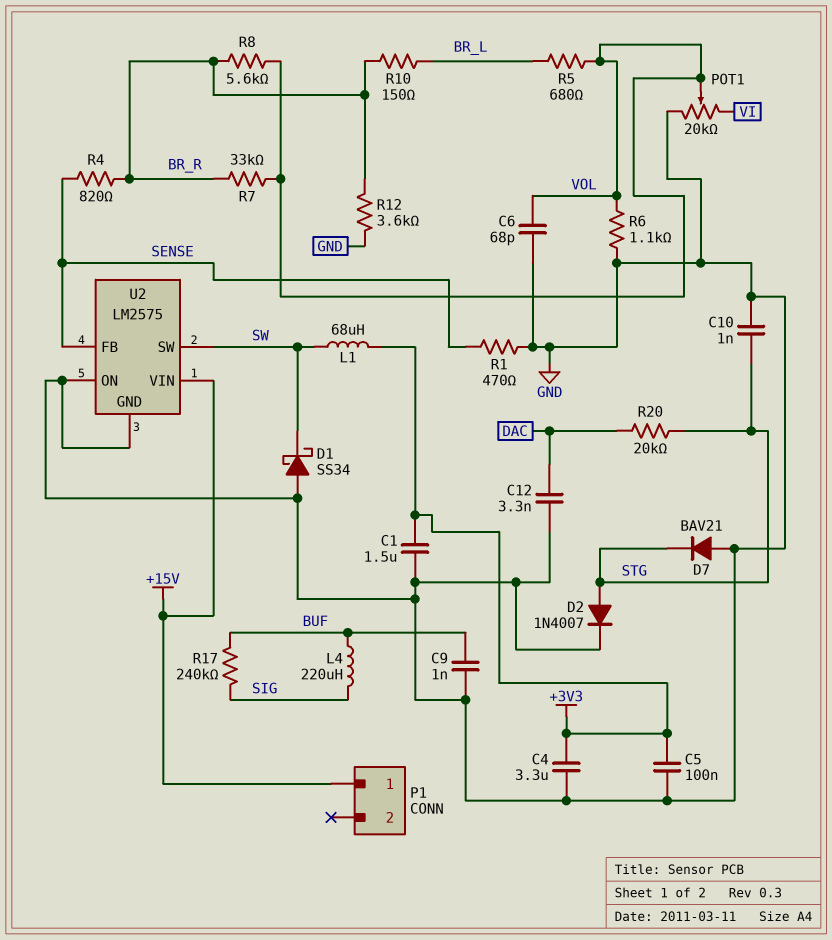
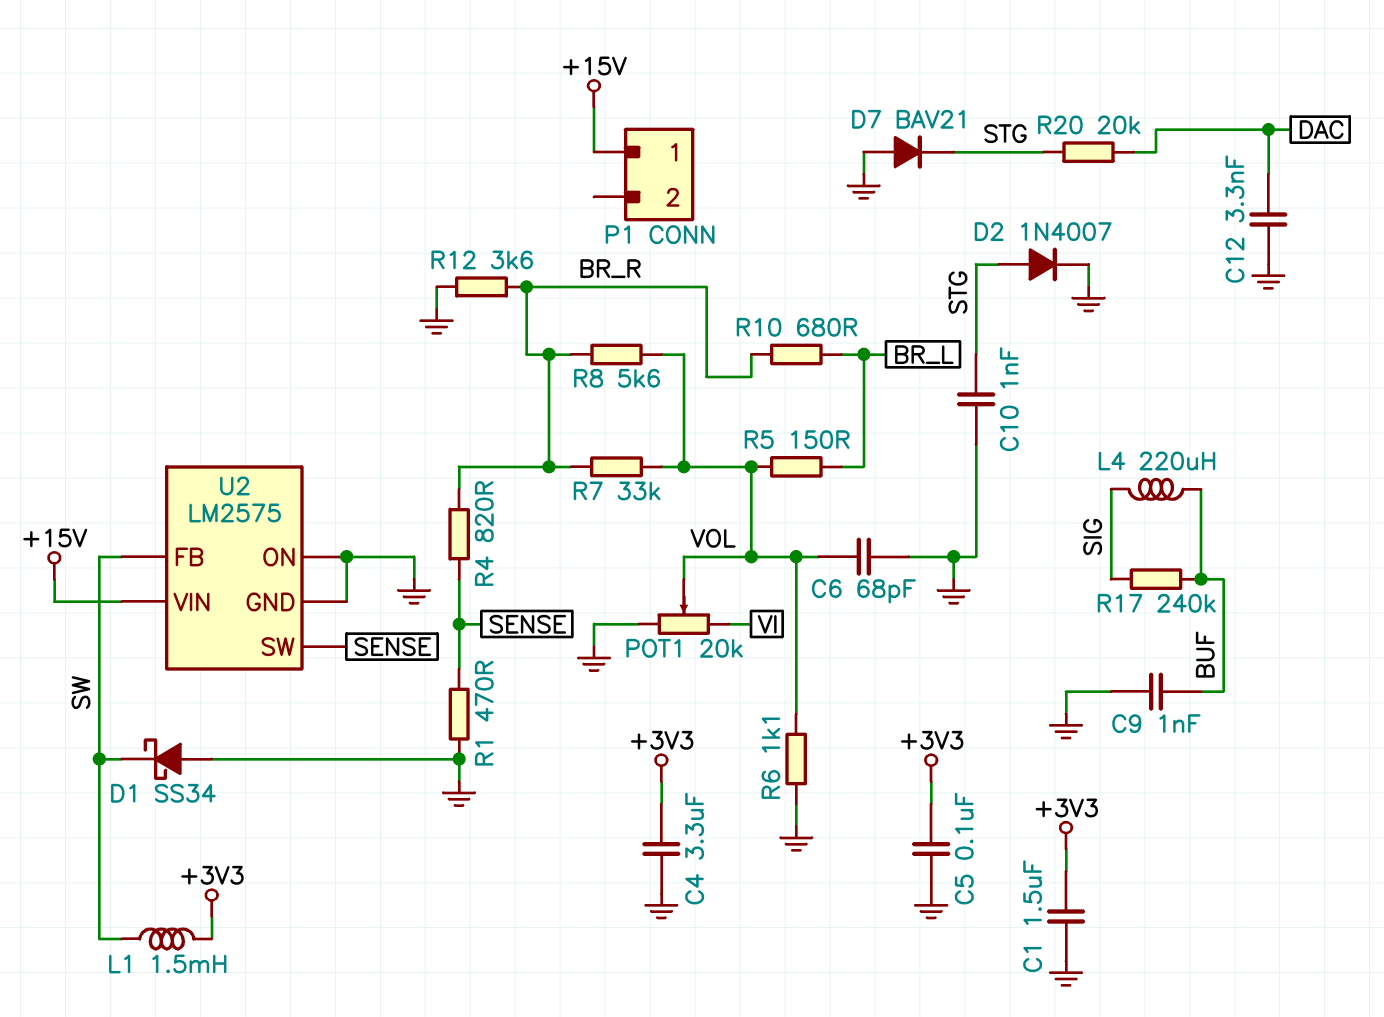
L1: 68uH (+3V3, SW) -> 1.5mH (+3V3, SW)
R5: 680 (BR_L, VOL) -> 150 (BR_L, VOL)
R10: 150 (BR_L, BR_R) -> 680 (BR_L, BR_R)
U2 pin FB: SENSE -> SW
U2 pin SW: SW -> SENSE

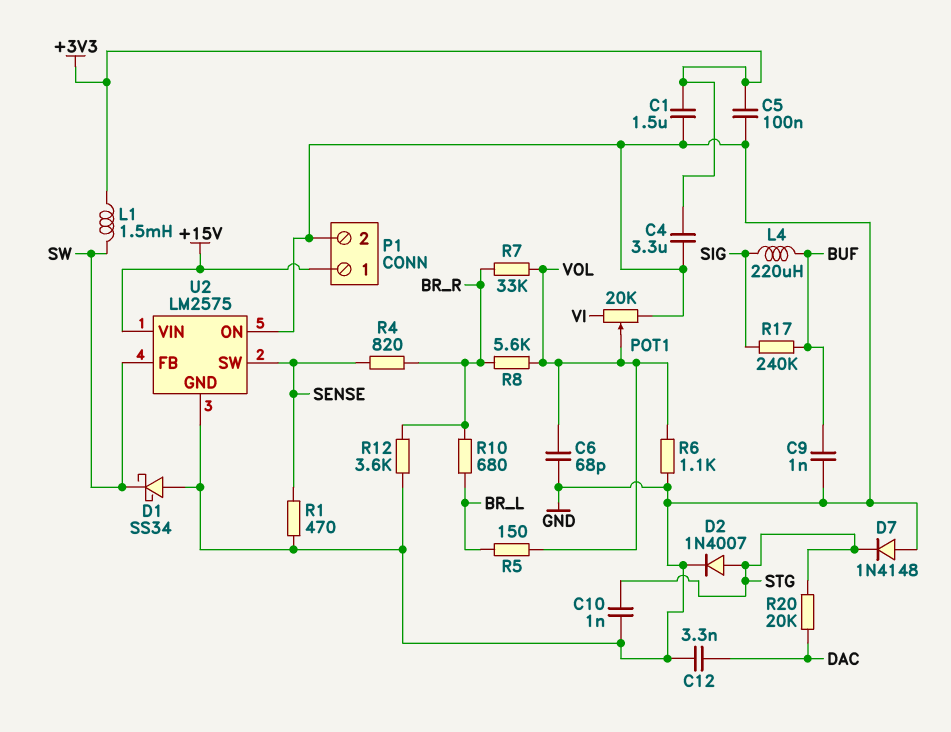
D7: diode BAV21 (A GND, K STG) -> diode 1N4148 (A GND, K STG)
P1 pin 2: none -> GND

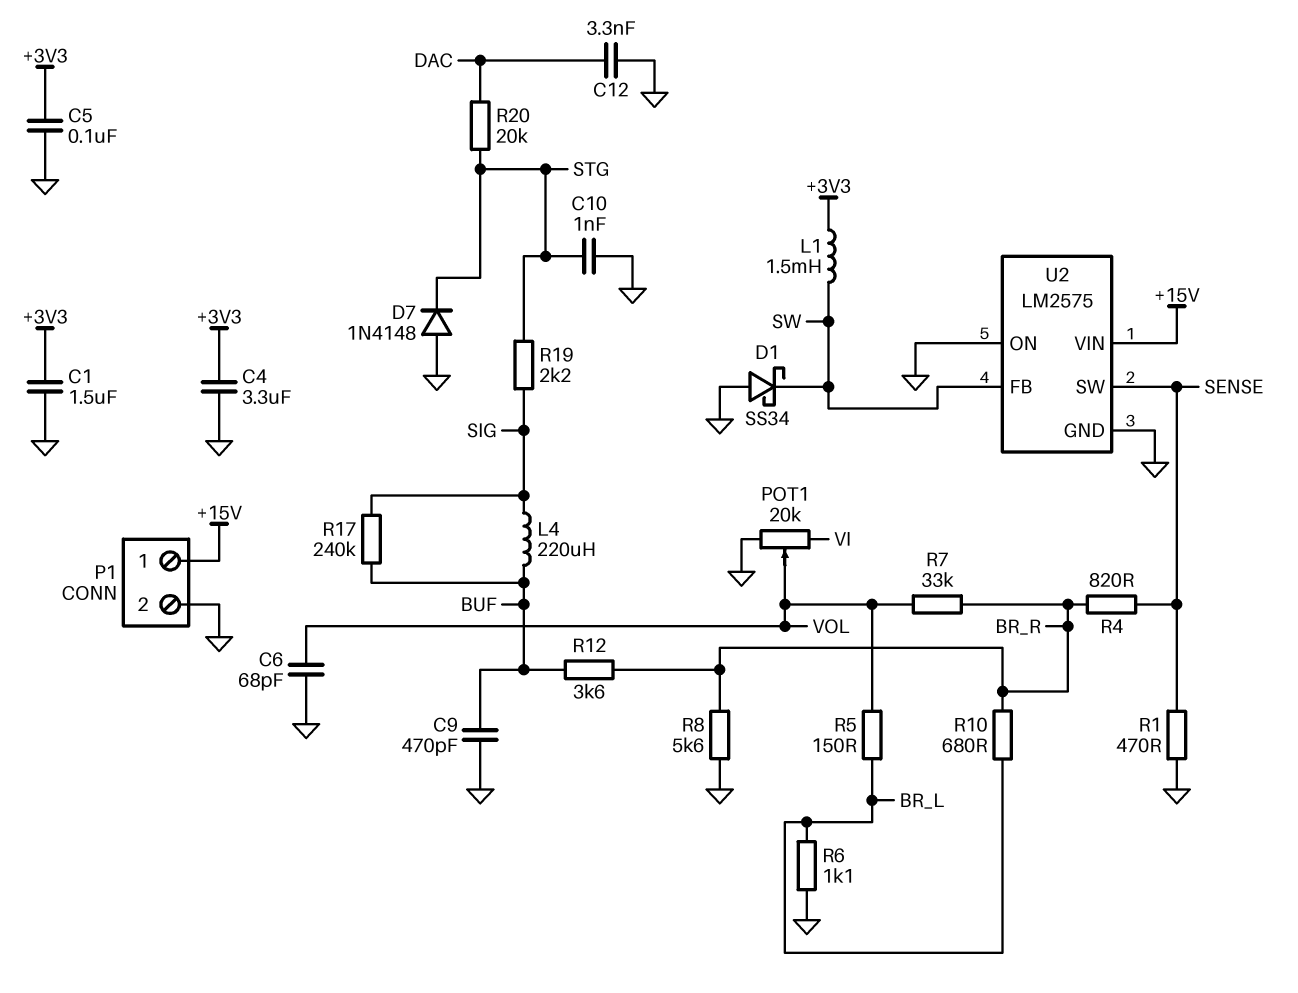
C9: 1nF (BUF, GND) -> 470pF (BUF, GND)
D2: diode 1N4007 (A STG, K GND) -> none
R6: 1.1k (GND, VOL) -> 1.1k (BR_L, GND)
R8: 5.6k (BR_R, VOL) -> 5.6k (BR_R, GND)
R12: 3.6k (BR_R, GND) -> 3.6k (BR_R, BUF)
R19: none -> 2.2k (SIG, STG)

